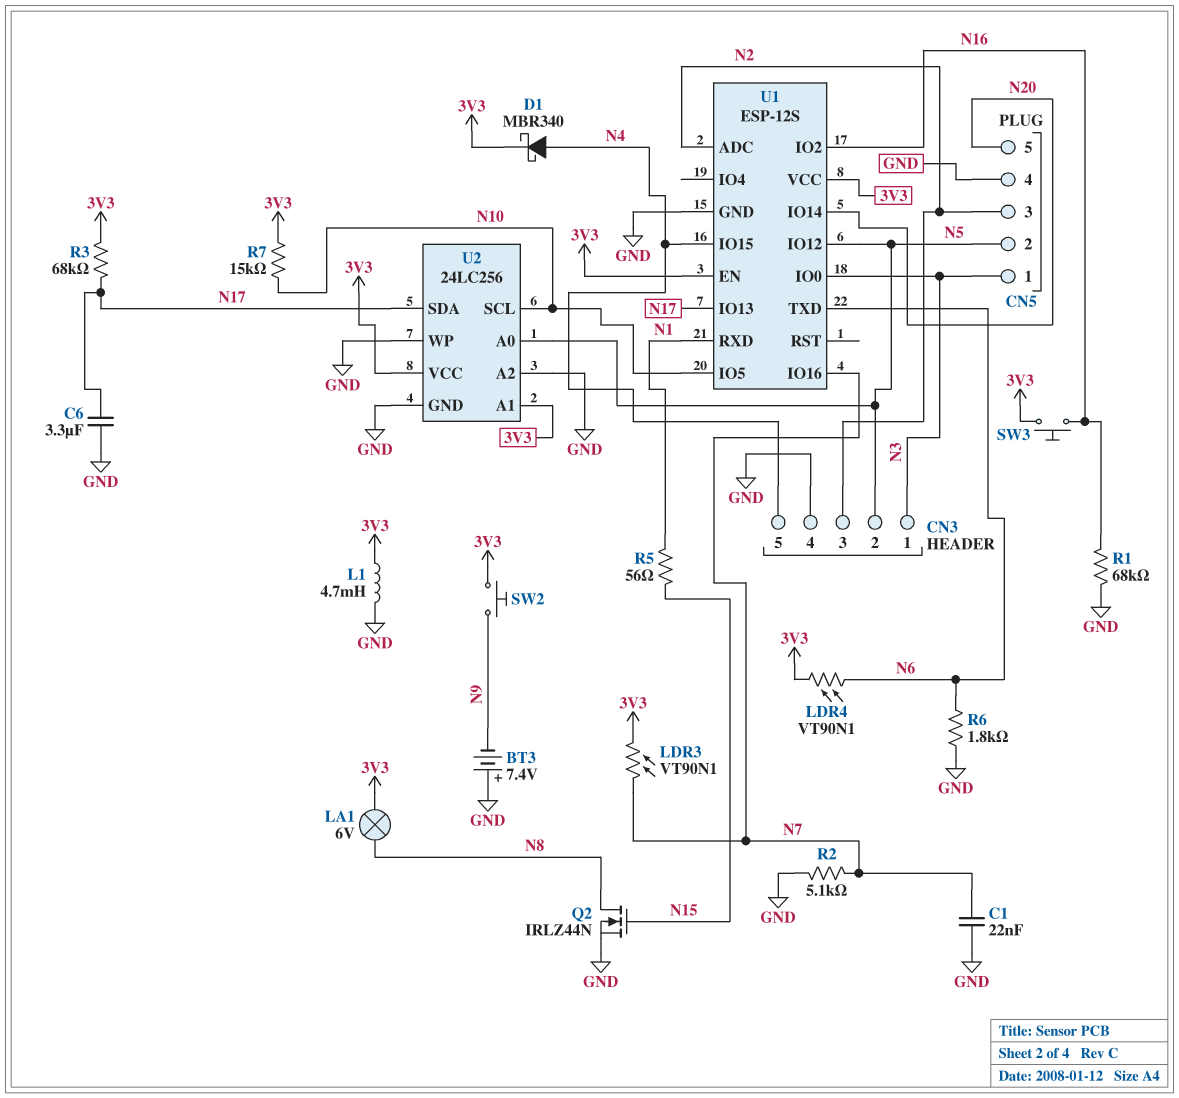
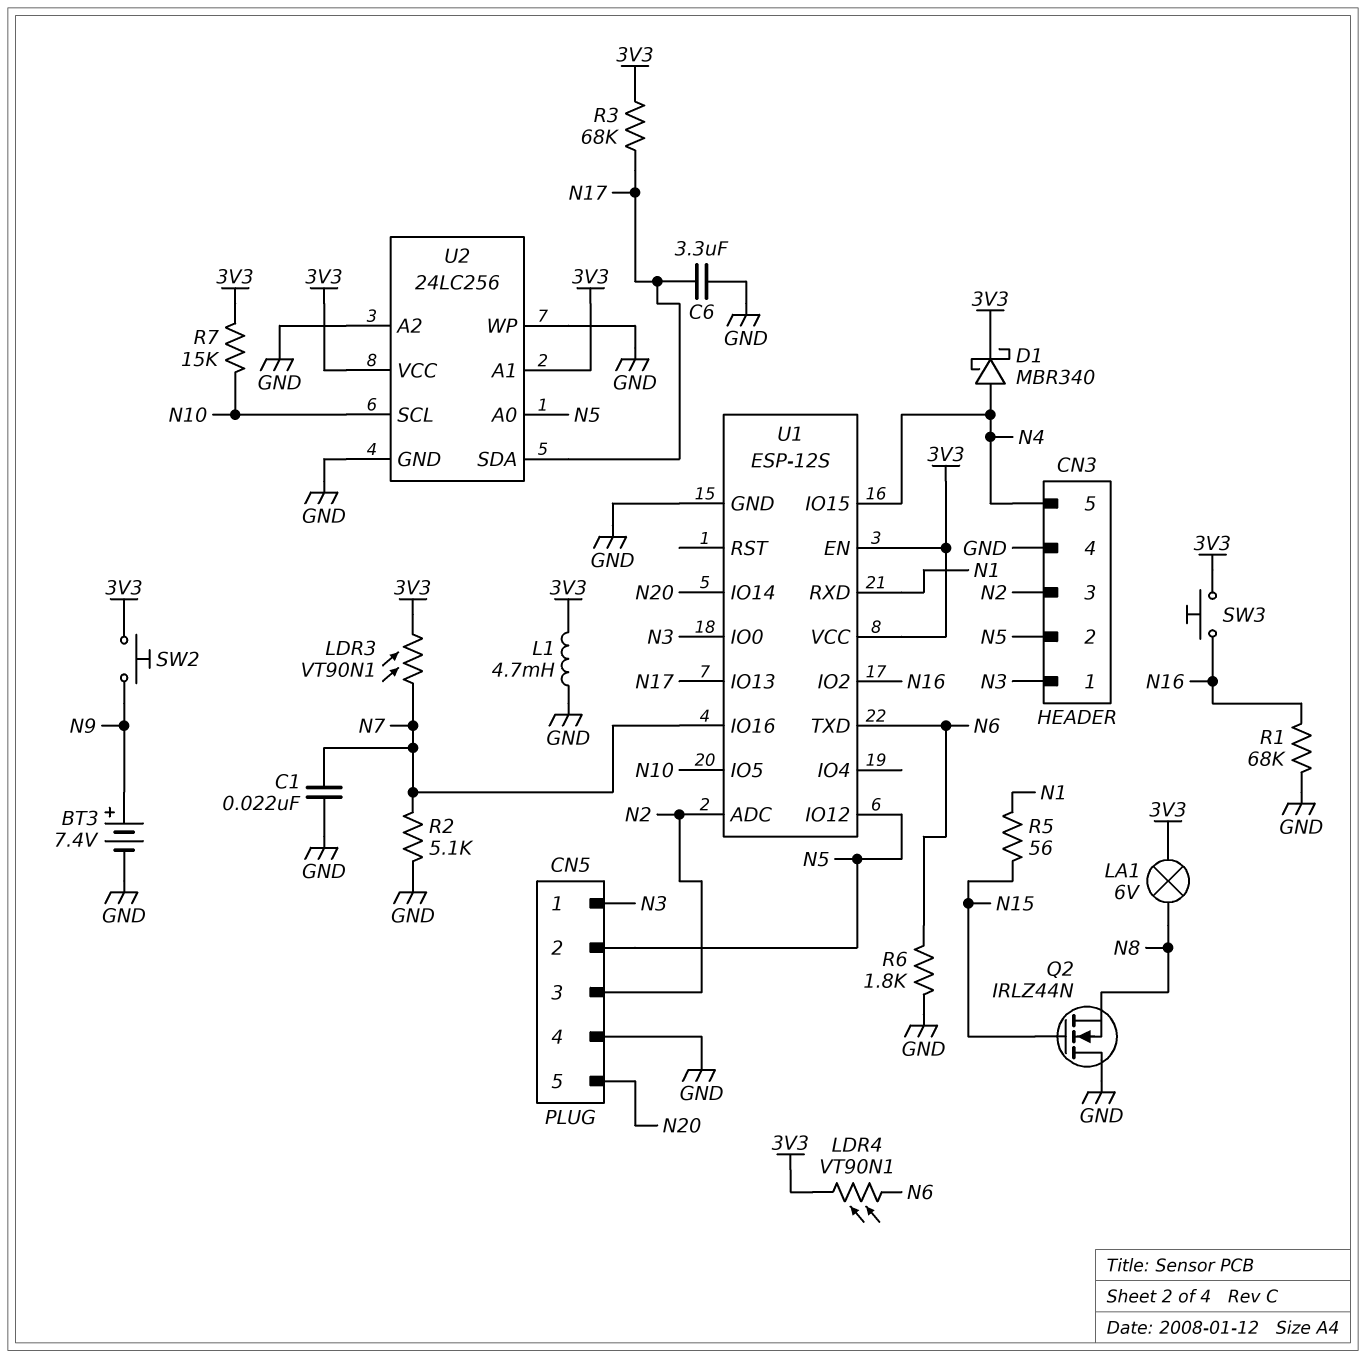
BT3: 7.4V (plus GND, minus N9) -> 7.4V (plus N9, minus GND)
Q2: NMOS IRLZ44N (G N15, D N8, S GND) -> NMOS IRLZ44N (G N15, D GND, S N8)

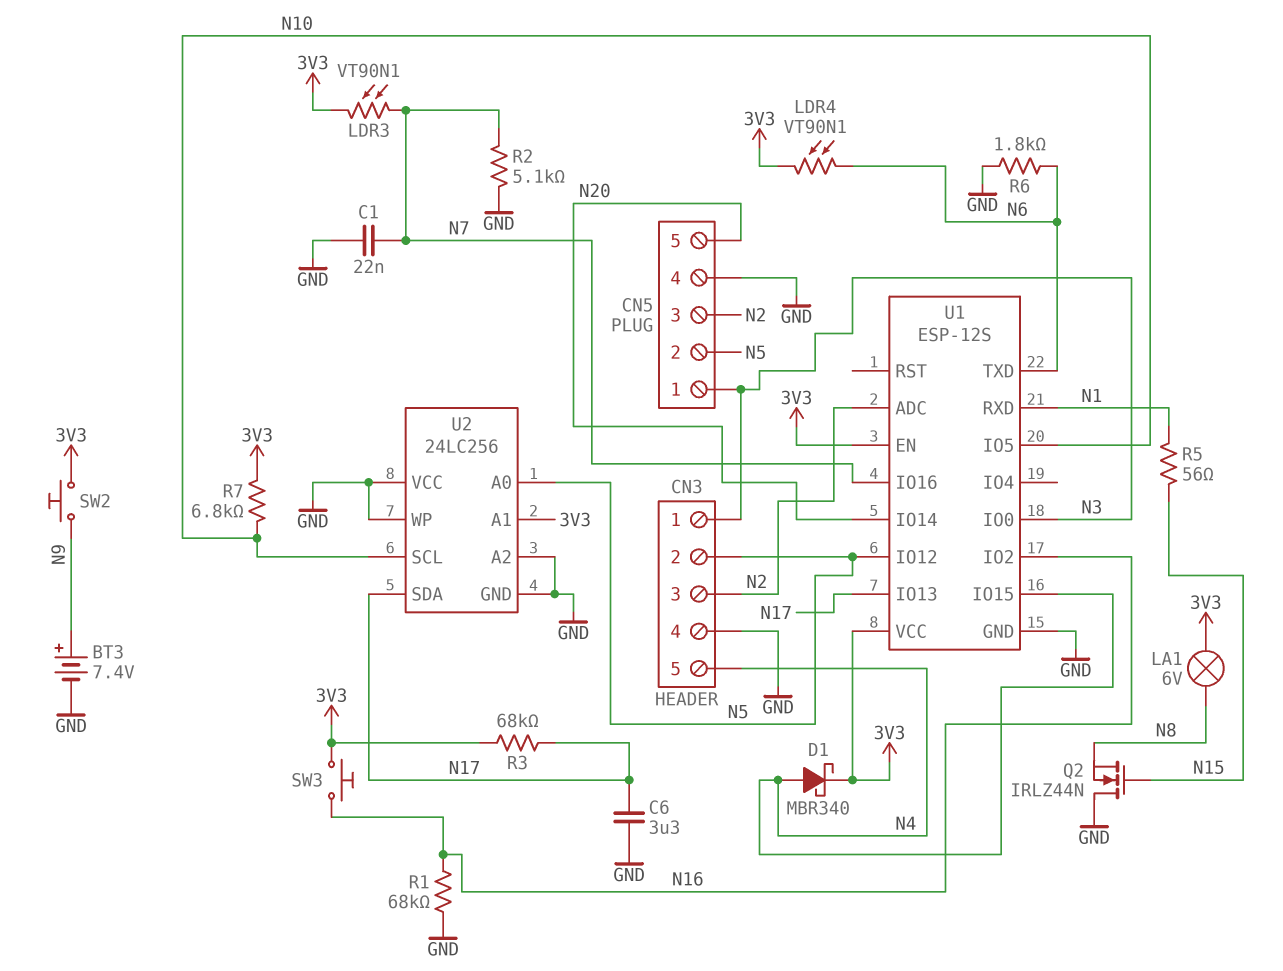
L1: 4.7mH (3V3, GND) -> none
R7: 15k (3V3, N10) -> 6.8k (3V3, N10)
U2 pin VCC: 3V3 -> GND

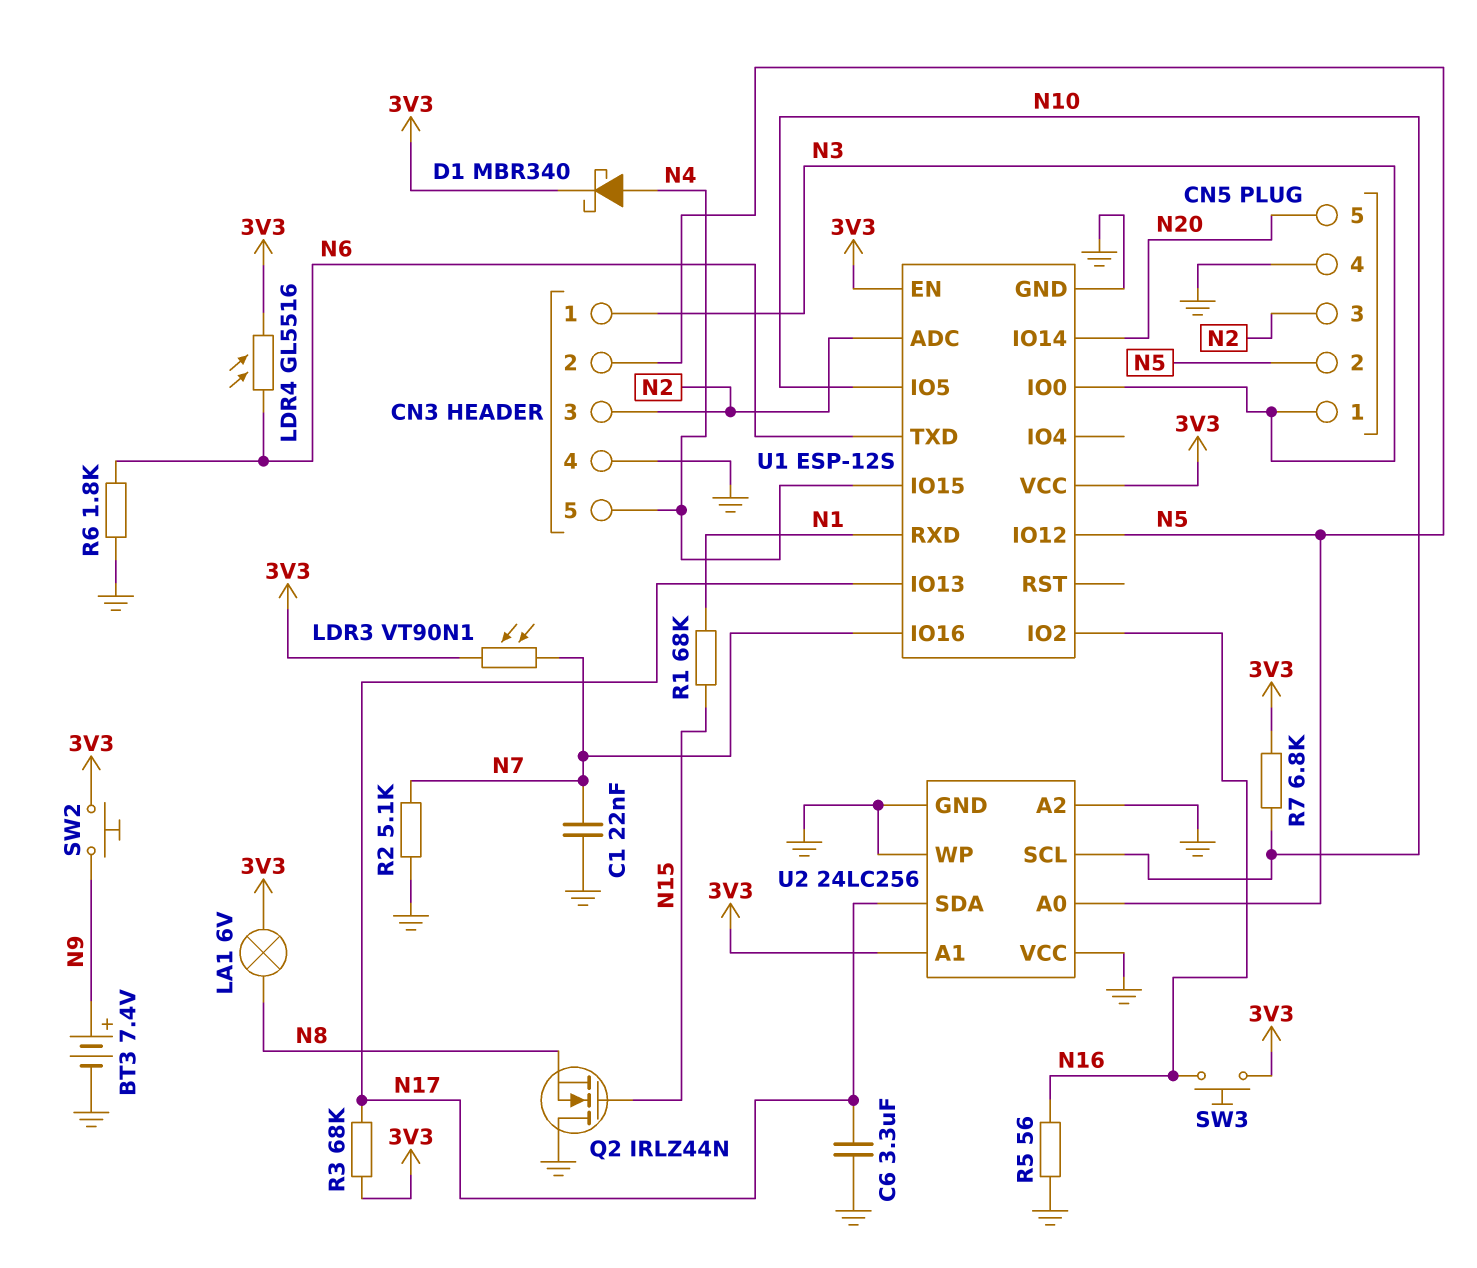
LDR4: VT90N1 (3V3, N6) -> GL5516 (3V3, N6)
R1: 68k (GND, N16) -> 68k (N1, N15)
R5: 56 (N1, N15) -> 56 (GND, N16)

